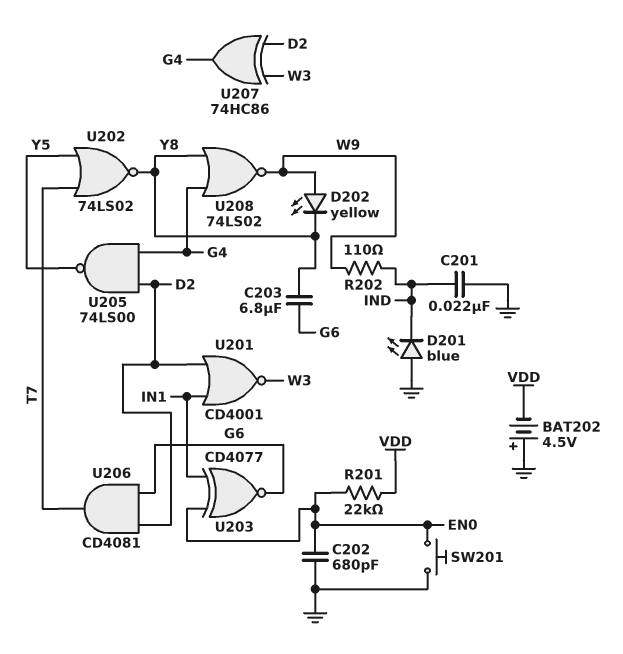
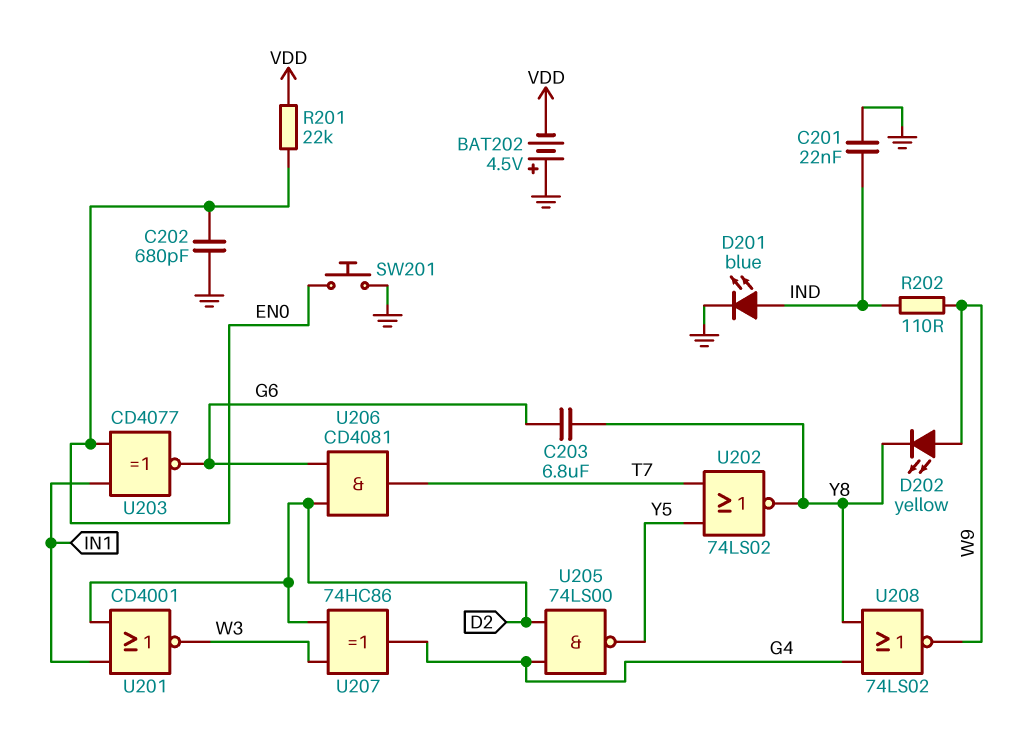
D201: LED blue (A GND, K IND) -> LED blue (A IND, K GND)

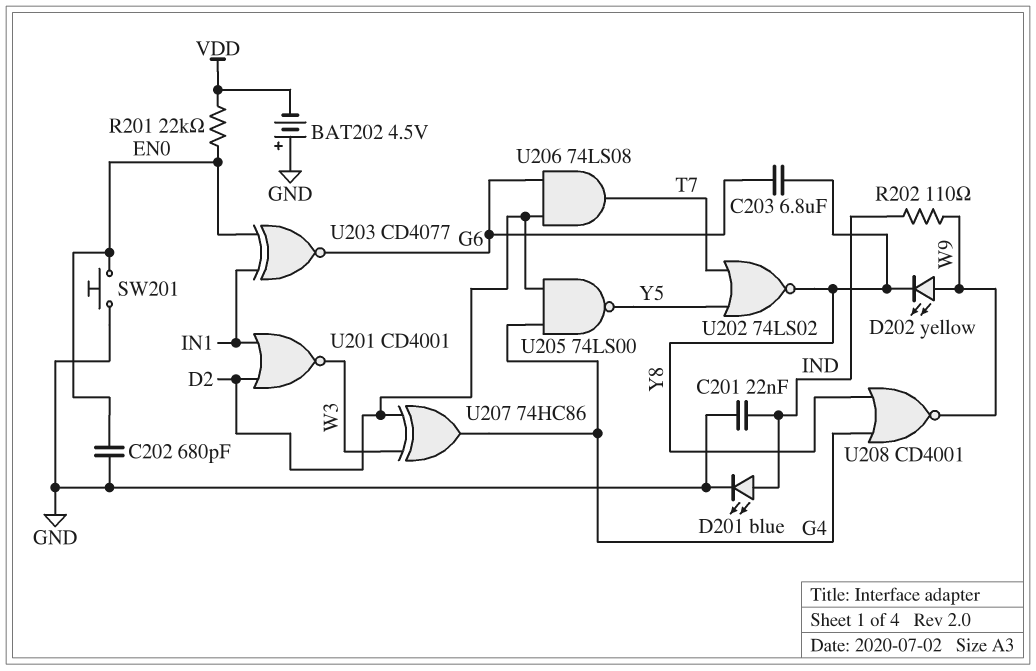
U206: AND CD4081 (in D2, in G6, out T7) -> AND 74LS08 (in D2, in G6, out T7)
U208: NOR 74LS02 (in G4, in Y8, out W9) -> NOR CD4001 (in G4, in Y8, out W9)

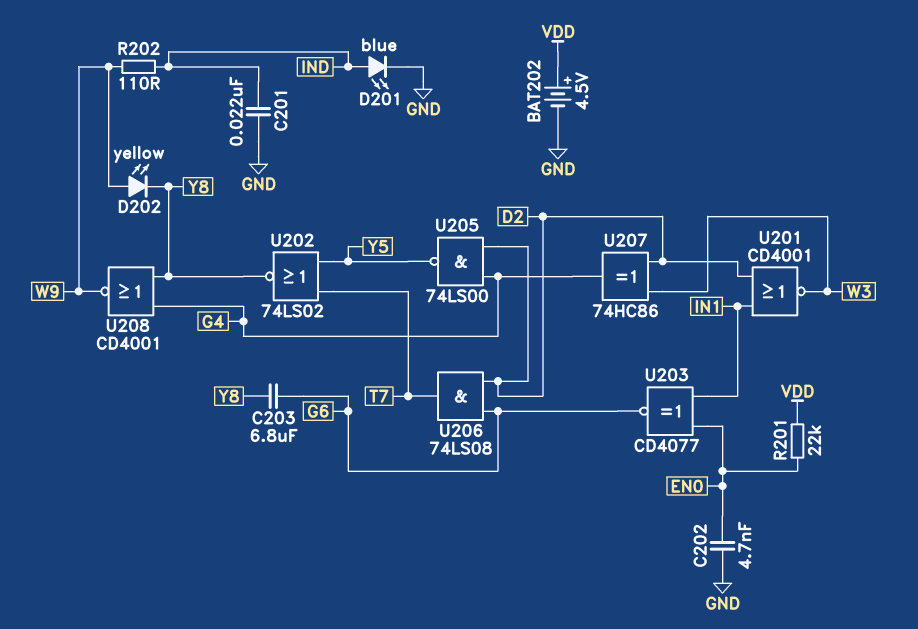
BAT202: 4.5V (plus GND, minus VDD) -> 4.5V (plus VDD, minus GND)
C202: 680pF (EN0, GND) -> 4.7nF (EN0, GND)
SW201: button (EN0, GND) -> none

